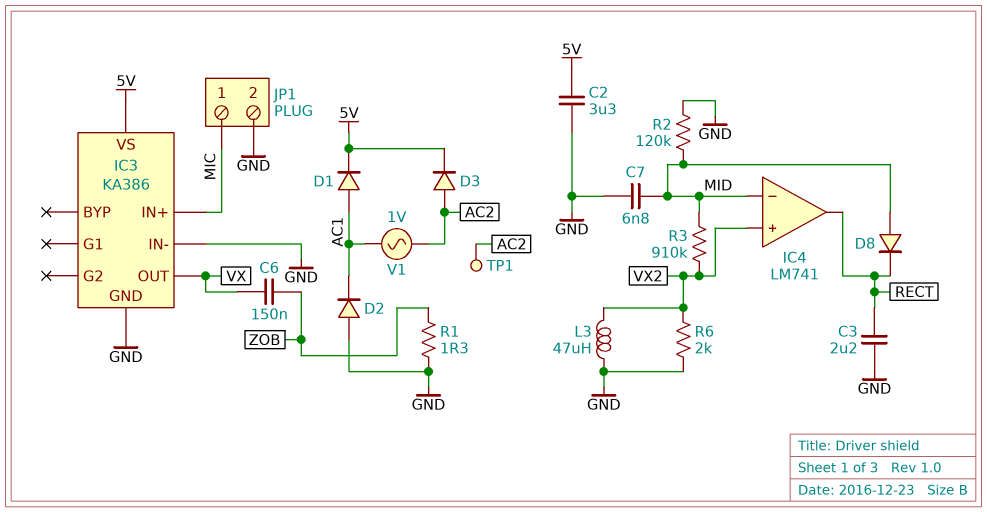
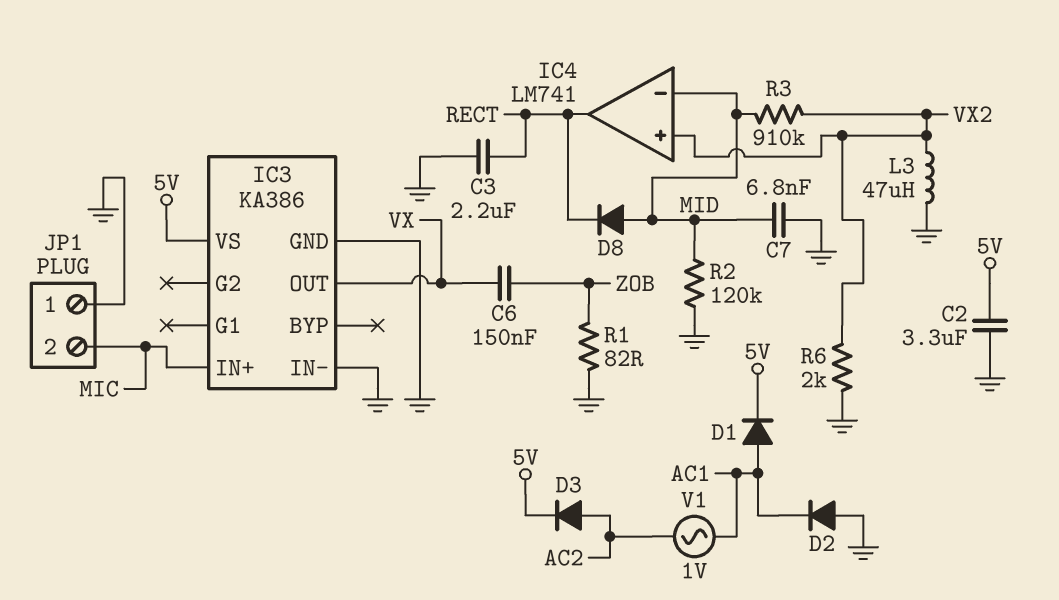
JP1 pin 1: MIC -> GND
JP1 pin 2: GND -> MIC
R1: 1.3 (GND, ZOB) -> 82 (GND, ZOB)
TP1: test point (AC2) -> none

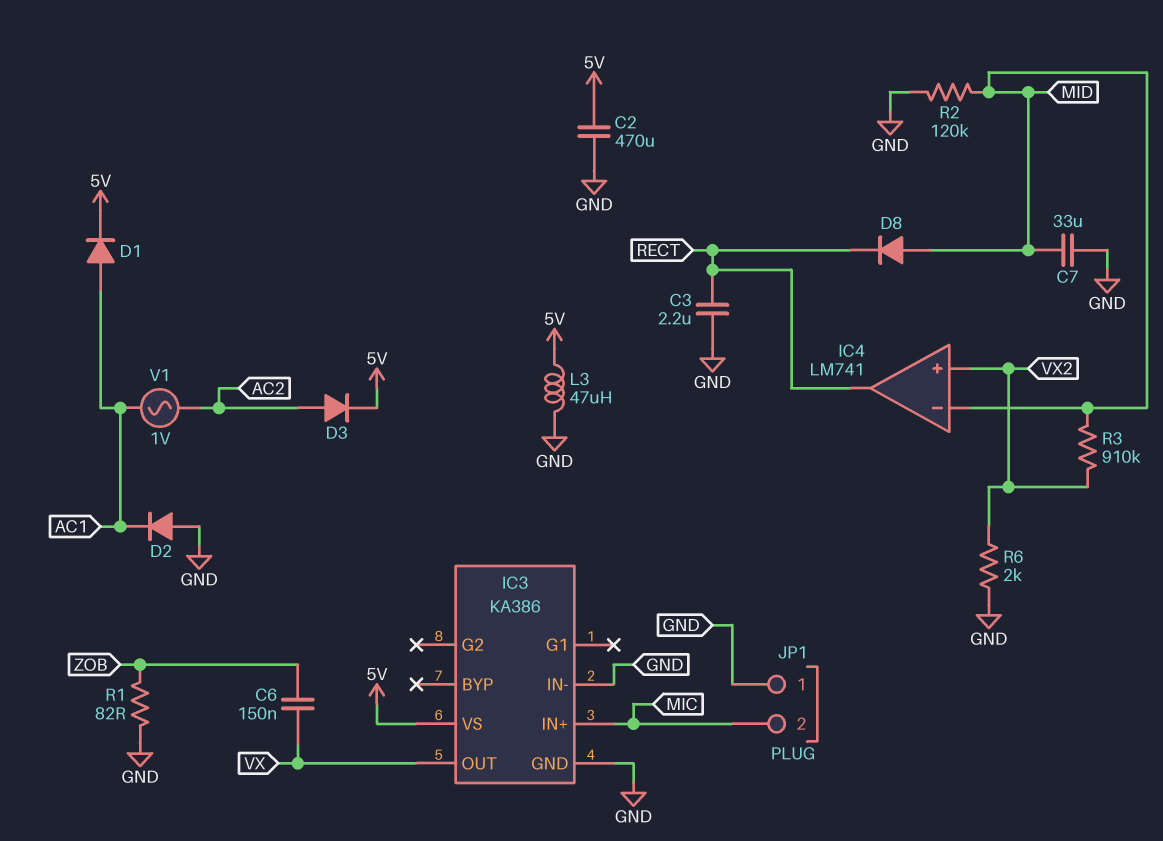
C2: 3.3uF (5V, GND) -> 470uF (5V, GND)
C7: 6.8nF (GND, MID) -> 33uF (GND, MID)
L3: 47uH (GND, VX2) -> 47uH (5V, GND)

